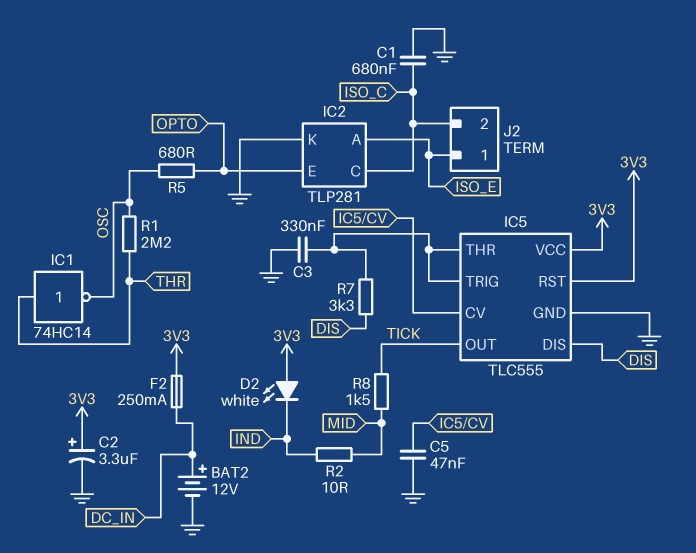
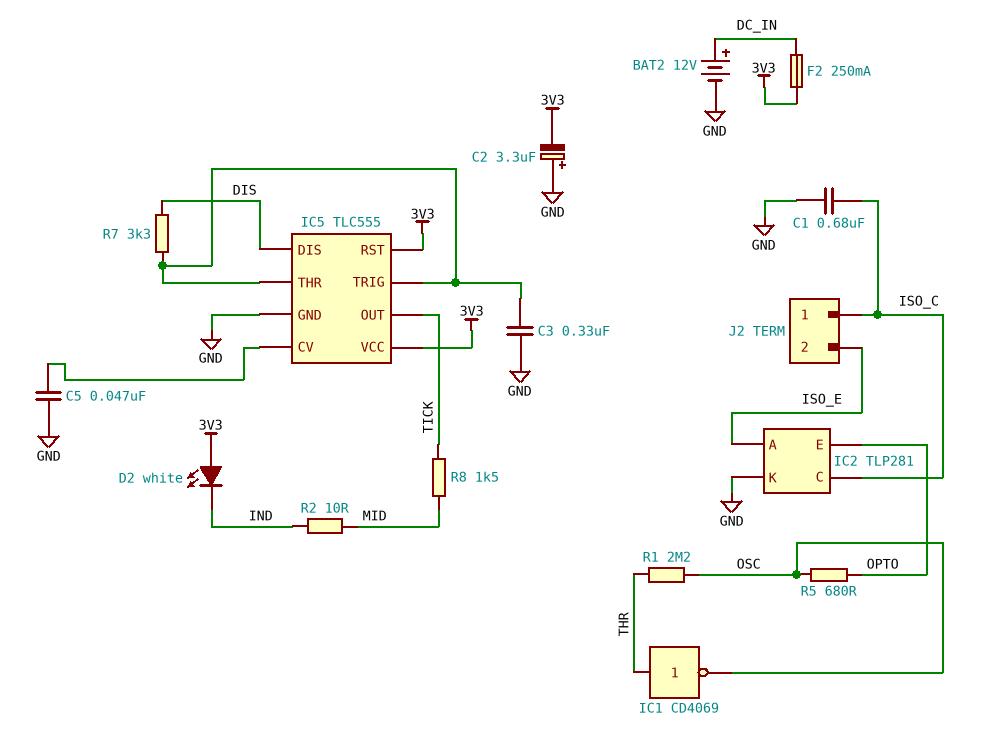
C2: 3.3uF (plus 3V3, minus GND) -> 3.3uF (plus GND, minus 3V3)
IC1: NOT 74HC14 (in THR, out OSC) -> NOT CD4069 (in THR, out OSC)
J2 pin 1: ISO_E -> ISO_C
J2 pin 2: ISO_C -> ISO_E

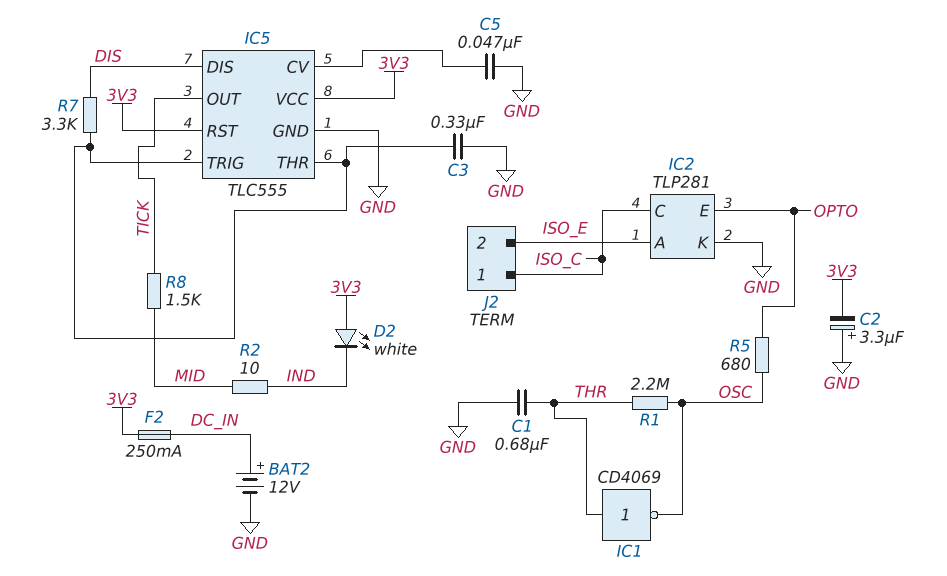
C1: 680nF (GND, ISO_C) -> 680nF (GND, THR)

